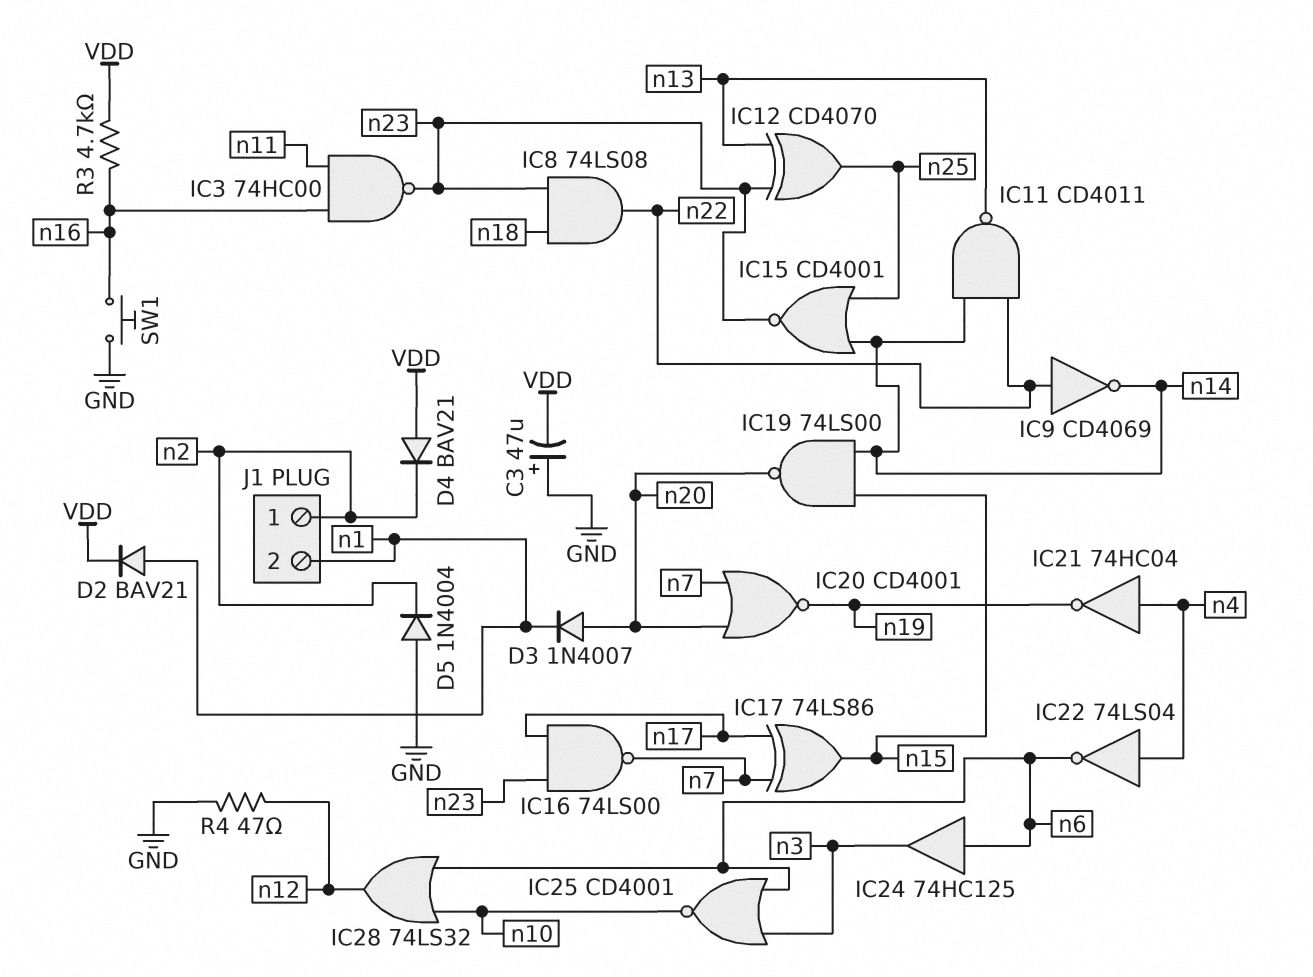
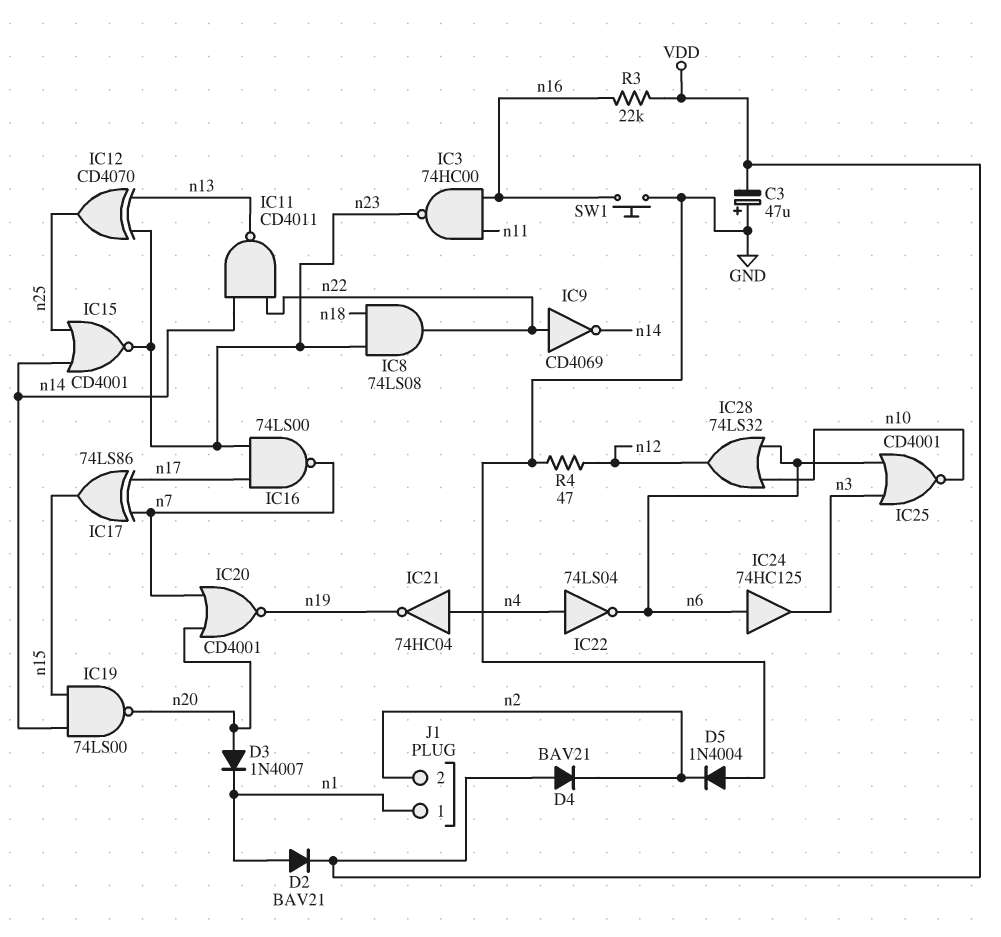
J1 pin 1: n2 -> n1
J1 pin 2: n1 -> n2
R3: 4.7k (VDD, n16) -> 22k (VDD, n16)

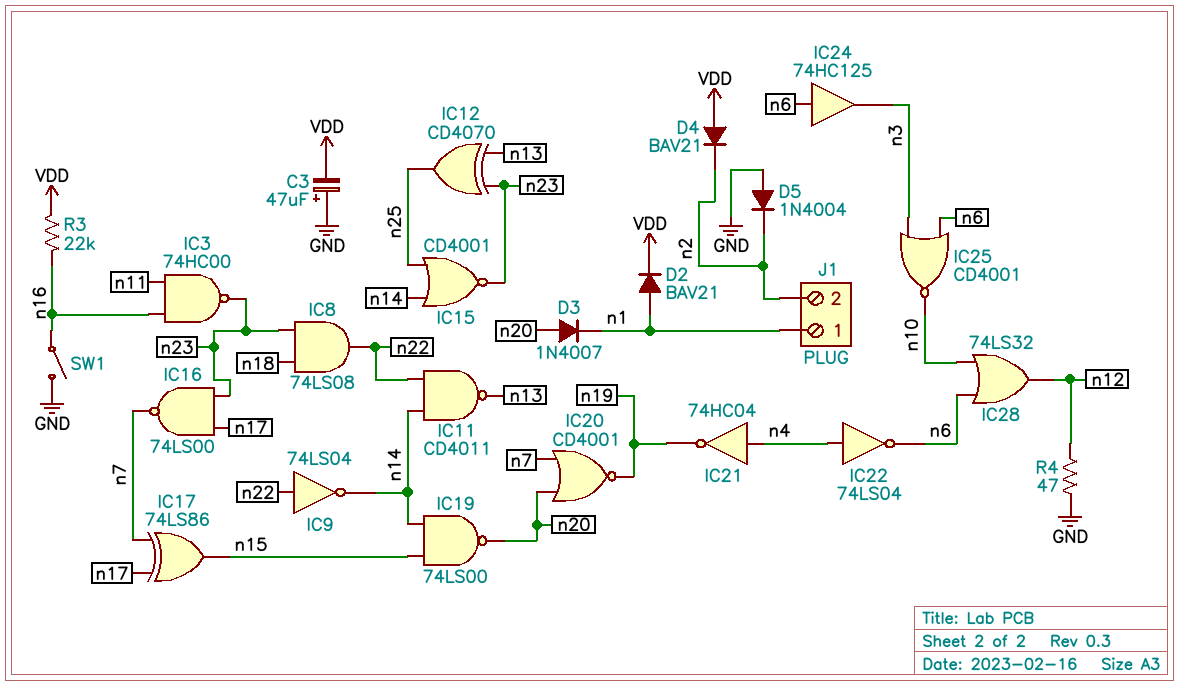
IC9: NOT CD4069 (in n22, out n14) -> NOT 74LS04 (in n22, out n14)
SW1: button (GND, n16) -> switch (GND, n16)

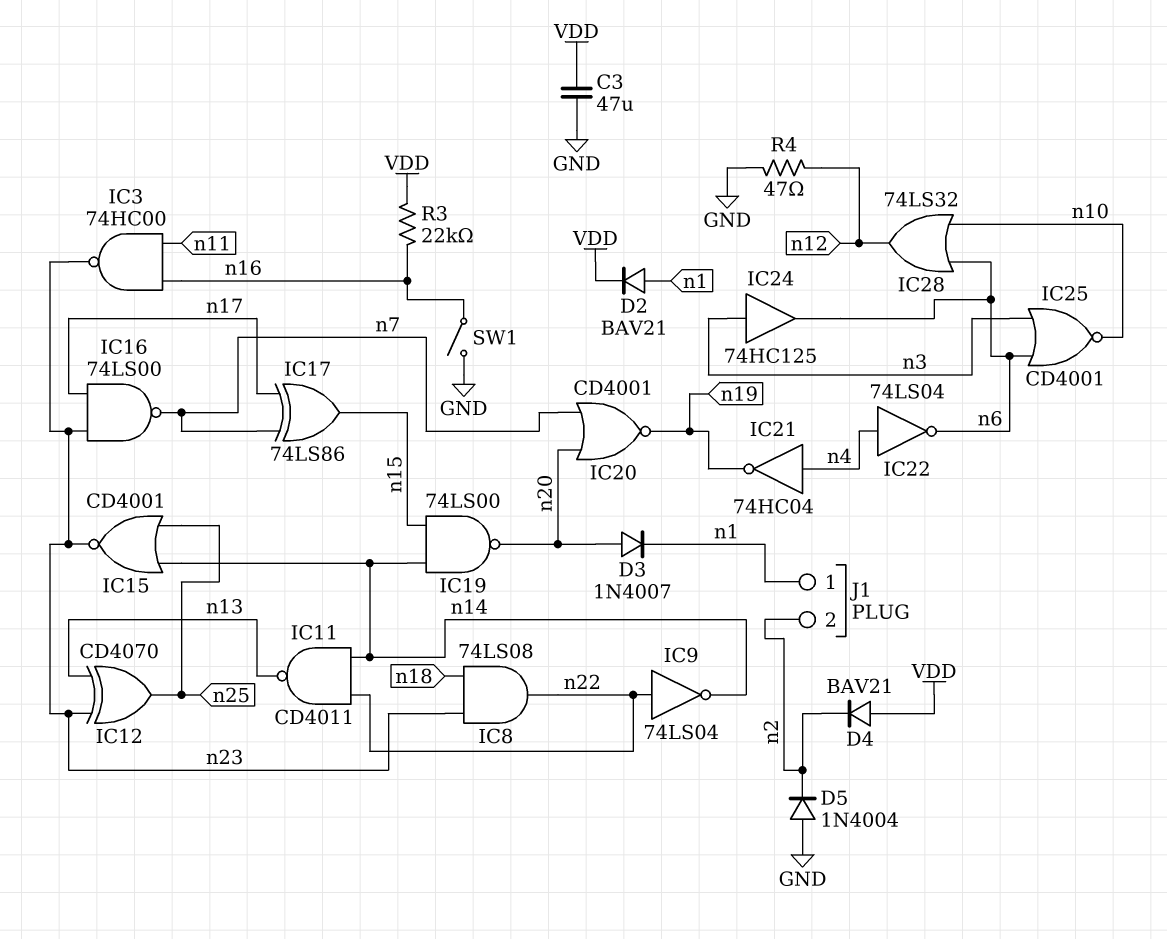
C3: 47uF (plus GND, minus VDD) -> 47uF (GND, VDD)
IC24: buffer 74HC125 (in n6, out n3) -> buffer 74HC125 (in n3, out n6)

